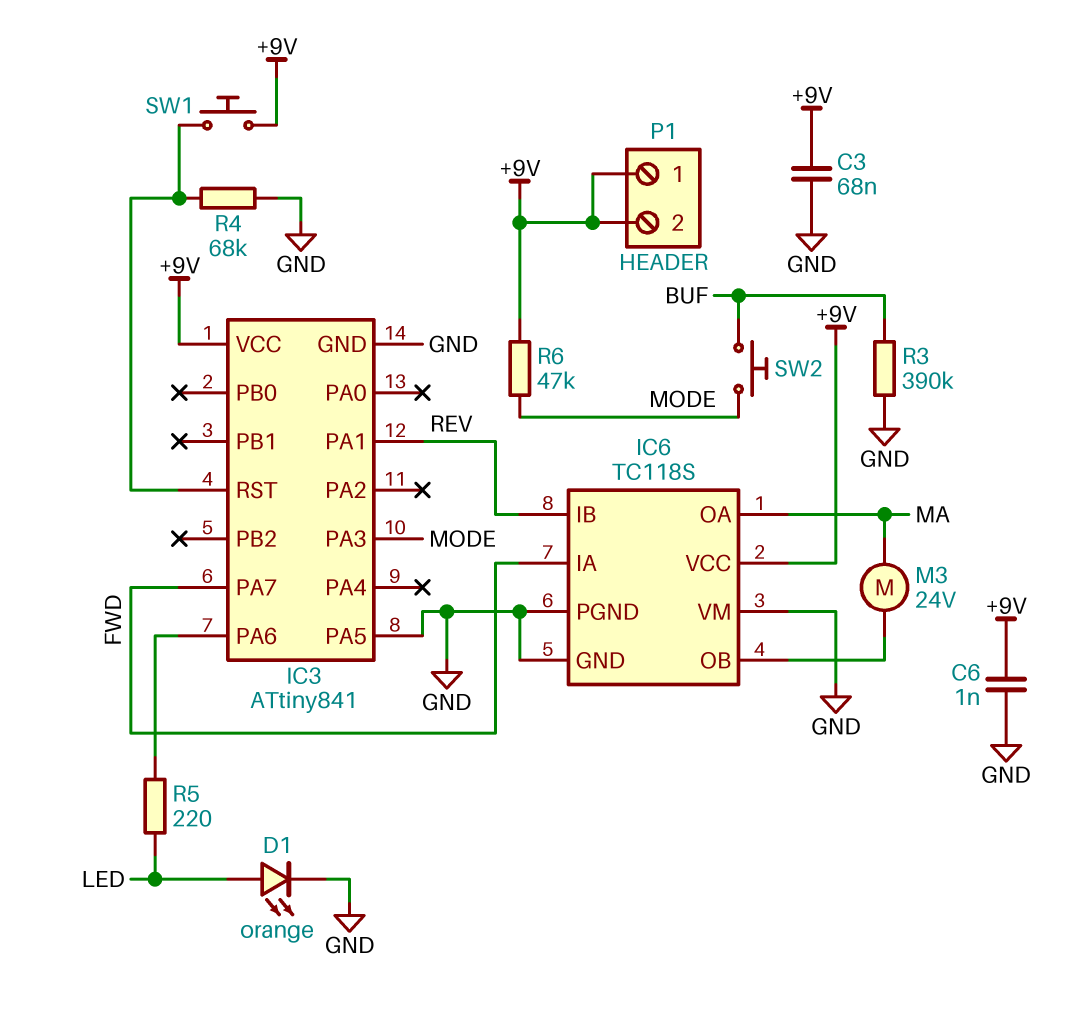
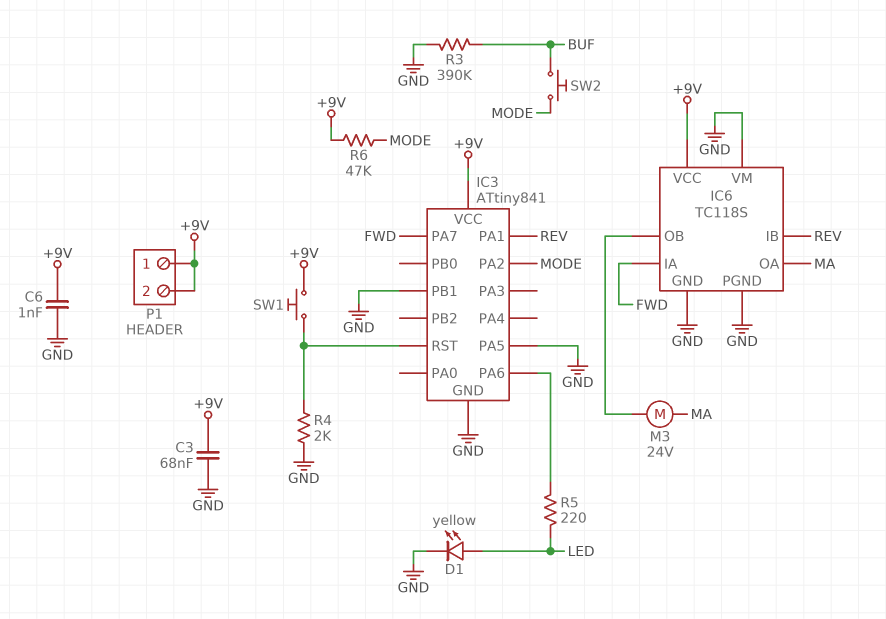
D1: LED orange (A LED, K GND) -> LED yellow (A LED, K GND)
IC3 pin PA2: none -> MODE
IC3 pin PA3: MODE -> none
IC3 pin PB1: none -> GND
R4: 68k (GND, IC3/RST) -> 2k (GND, IC3/RST)

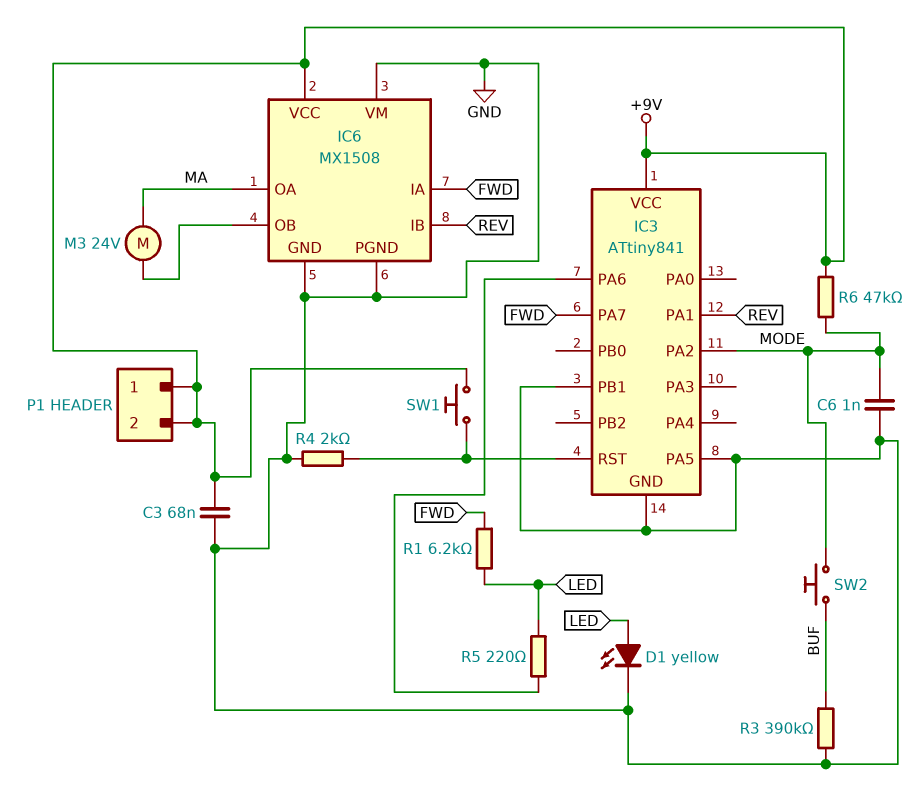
C6: 1nF (+9V, GND) -> 1nF (GND, MODE)
IC6: TC118S -> MX1508
R1: none -> 6.2k (FWD, LED)

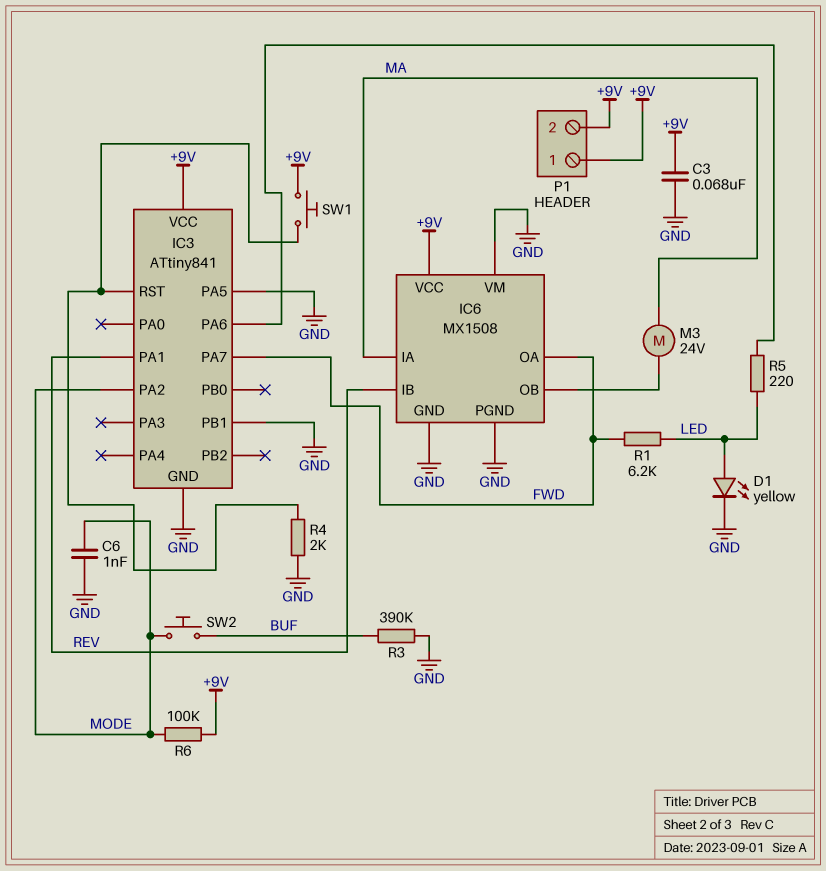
IC6 pin IA: FWD -> MA
IC6 pin OA: MA -> FWD
R6: 47k (+9V, MODE) -> 100k (+9V, MODE)

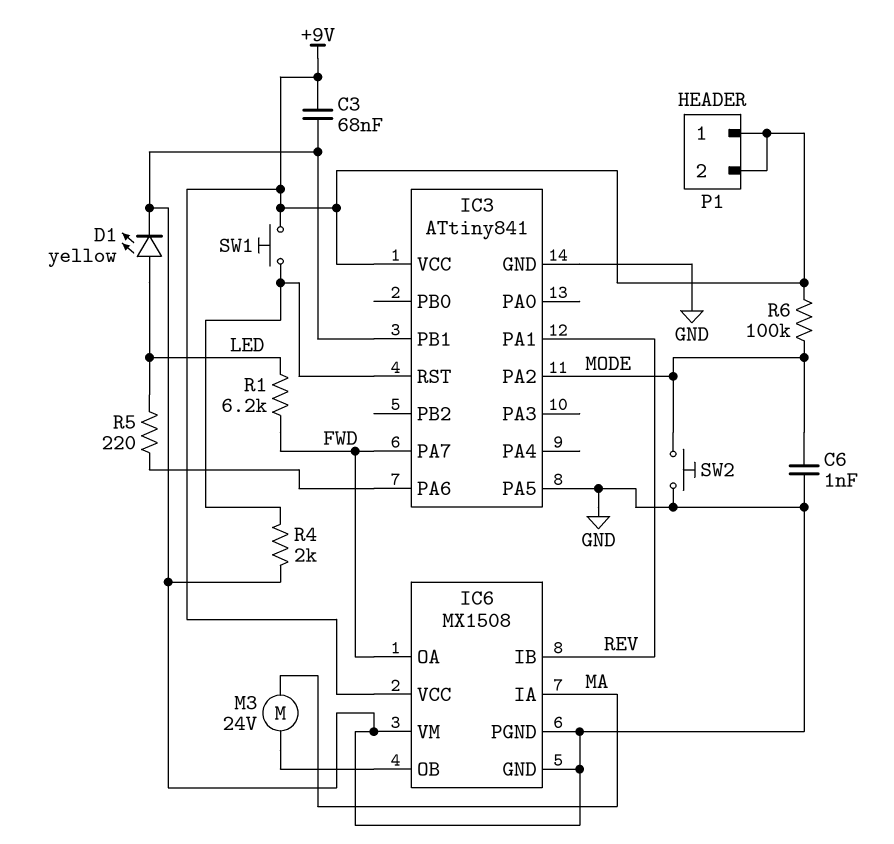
R3: 390k (BUF, GND) -> none
SW2: button (BUF, MODE) -> button (GND, MODE)

